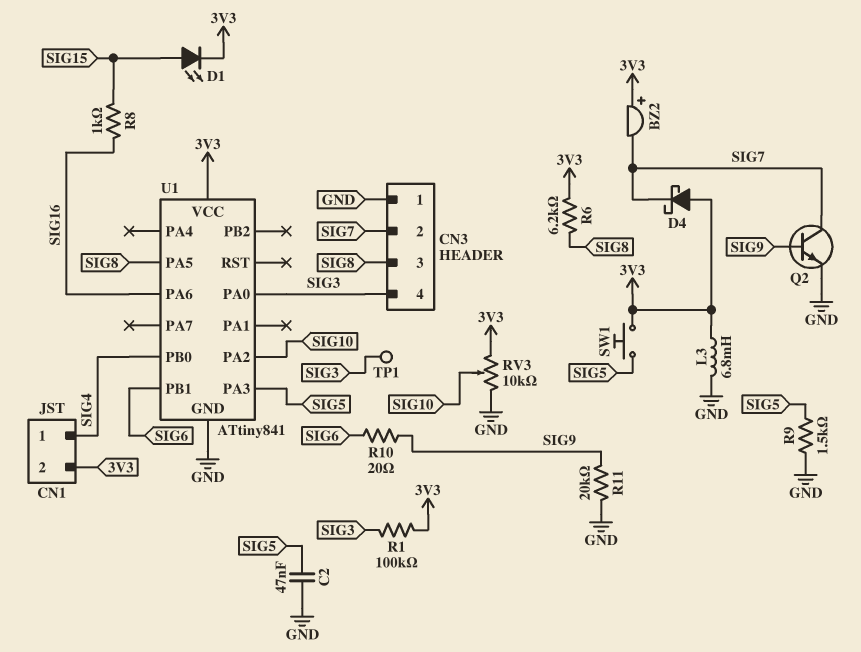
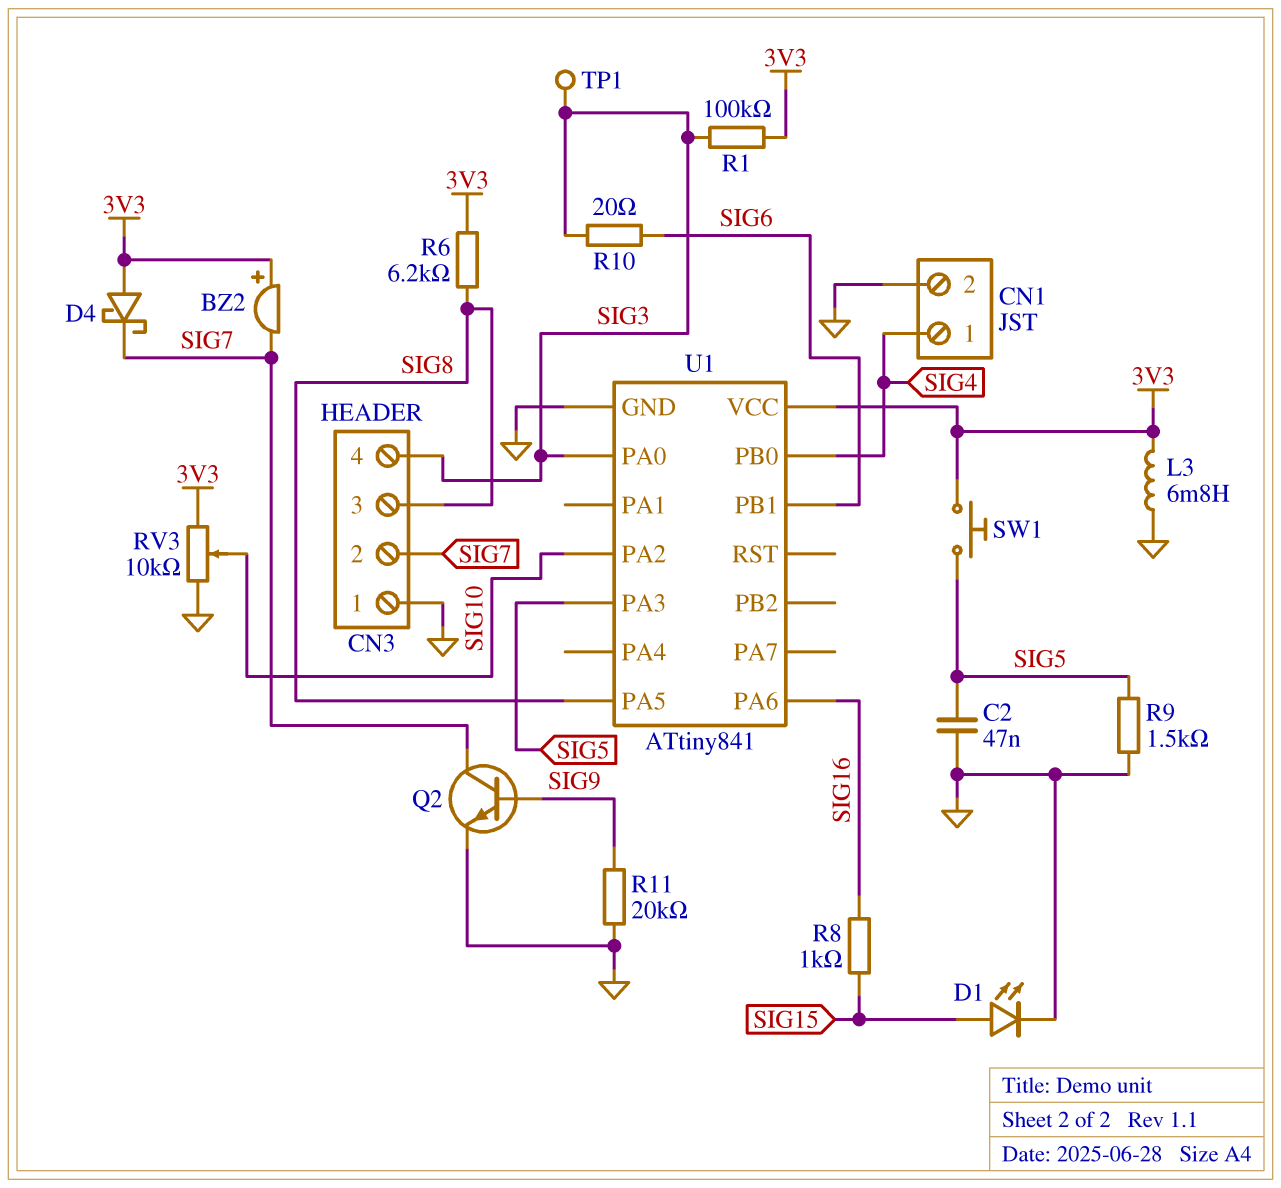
CN1 pin 2: 3V3 -> GND
D1: LED (A SIG15, K 3V3) -> LED (A SIG15, K GND)
R10: 20 (SIG6, SIG9) -> 20 (SIG3, SIG6)

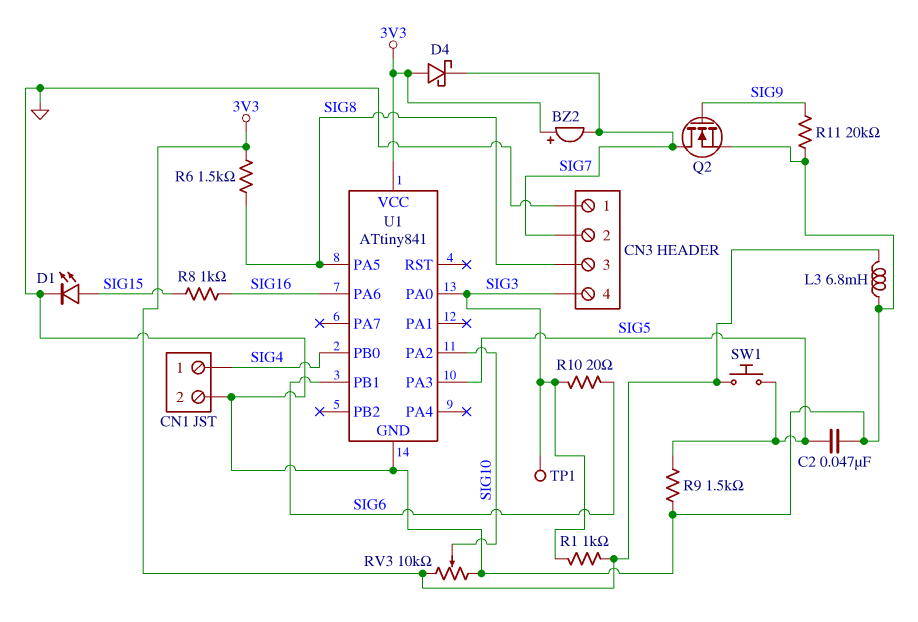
Q2: NPN (B SIG9, C SIG7, E GND) -> NMOS (G SIG9, D SIG7, S GND)
R1: 100k (3V3, SIG3) -> 1k (3V3, SIG3)
R6: 6.2k (3V3, SIG8) -> 1.5k (3V3, SIG8)

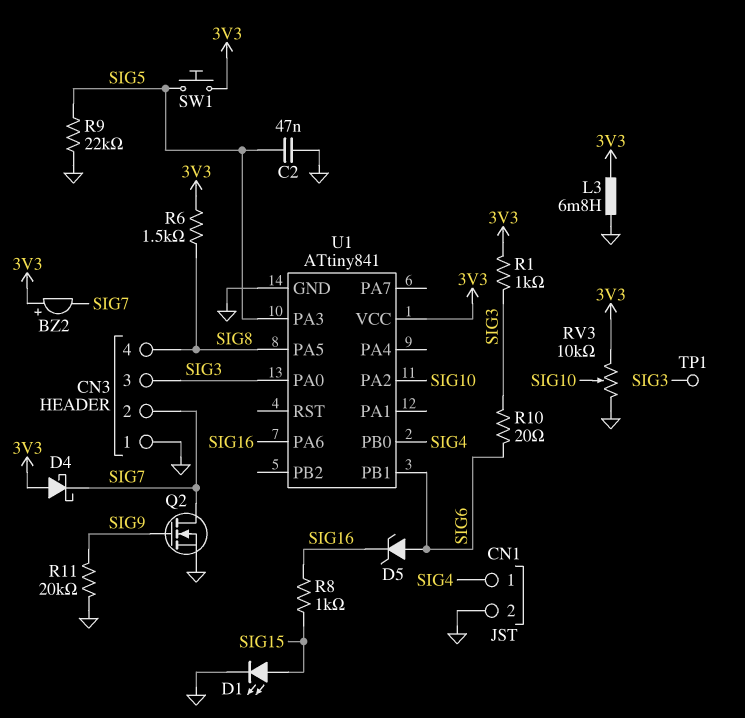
CN3 pin 3: SIG8 -> SIG3
CN3 pin 4: SIG3 -> SIG8
D5: none -> zener (A SIG6, K SIG16)
R9: 1.5k (GND, SIG5) -> 22k (GND, SIG5)

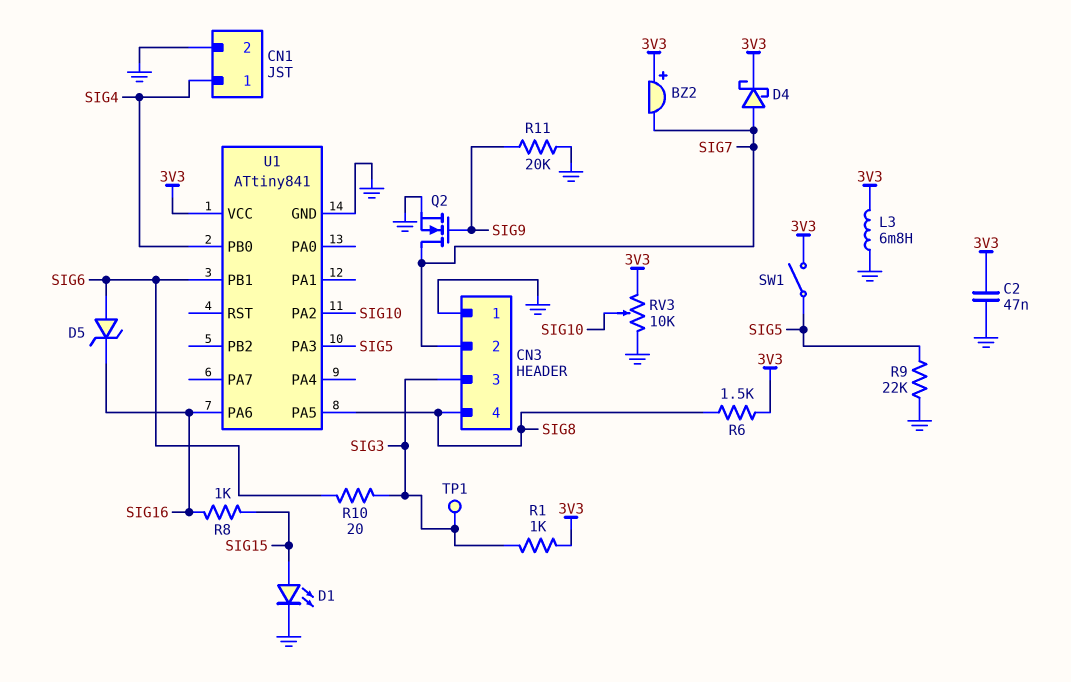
C2: 47nF (GND, SIG5) -> 47nF (3V3, GND)
D4: schottky (A 3V3, K SIG7) -> schottky (A SIG7, K 3V3)
SW1: button (3V3, SIG5) -> switch (3V3, SIG5)
U1 pin PA0: SIG3 -> none

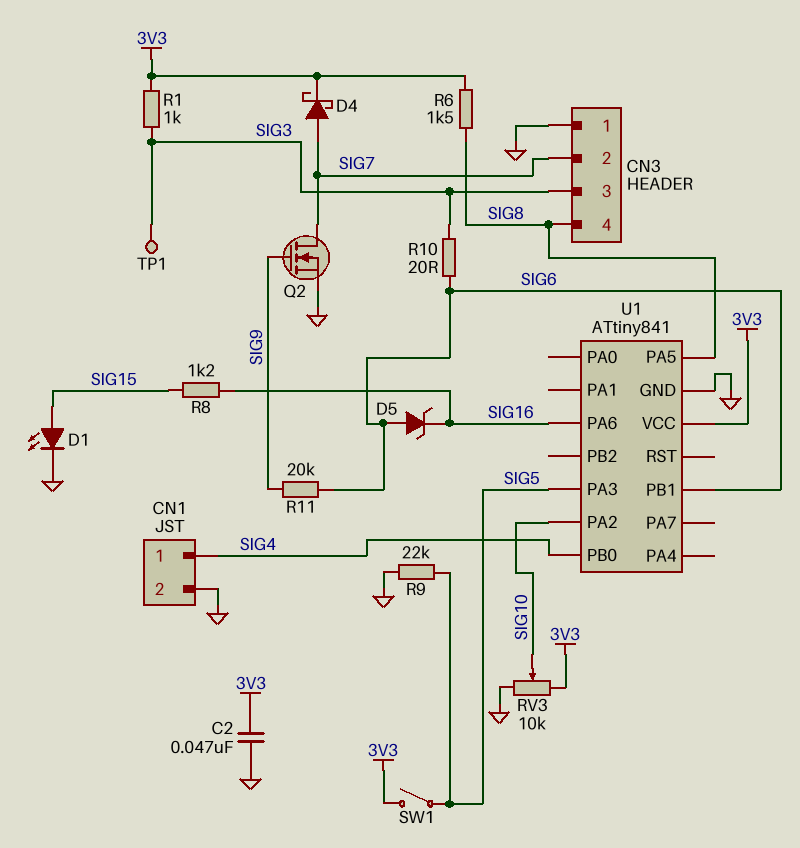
BZ2: buzzer (plus 3V3, minus SIG7) -> none
L3: 6.8mH (3V3, GND) -> none
R8: 1k (SIG15, SIG16) -> 1.2k (SIG15, SIG16)
R11: 20k (GND, SIG9) -> 20k (SIG6, SIG9)

